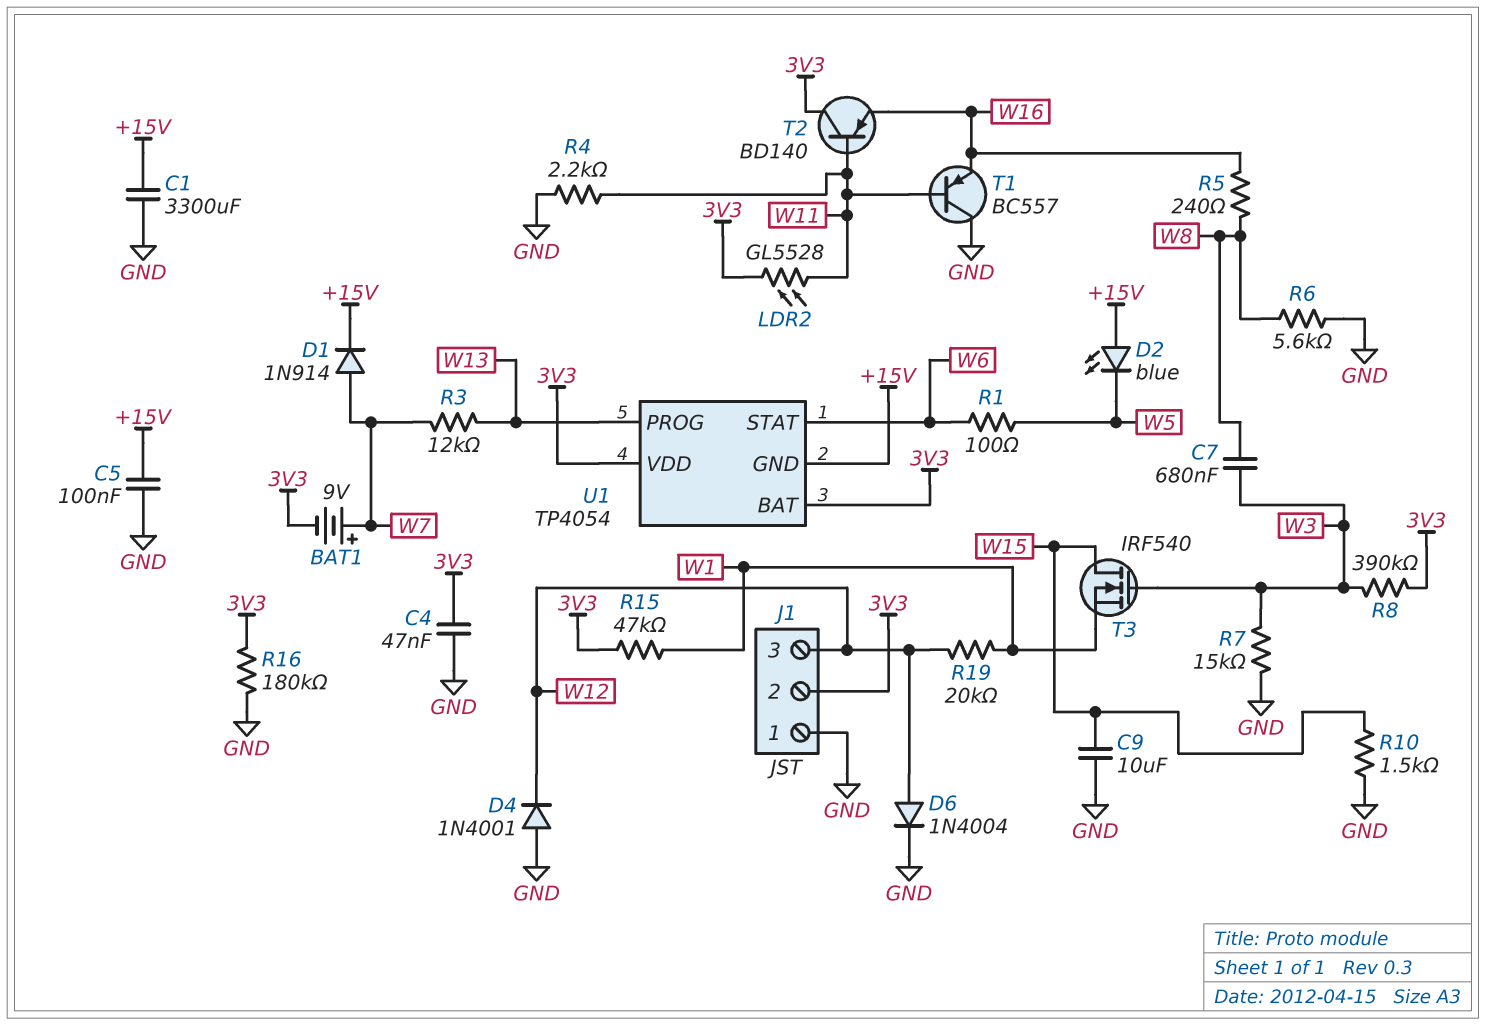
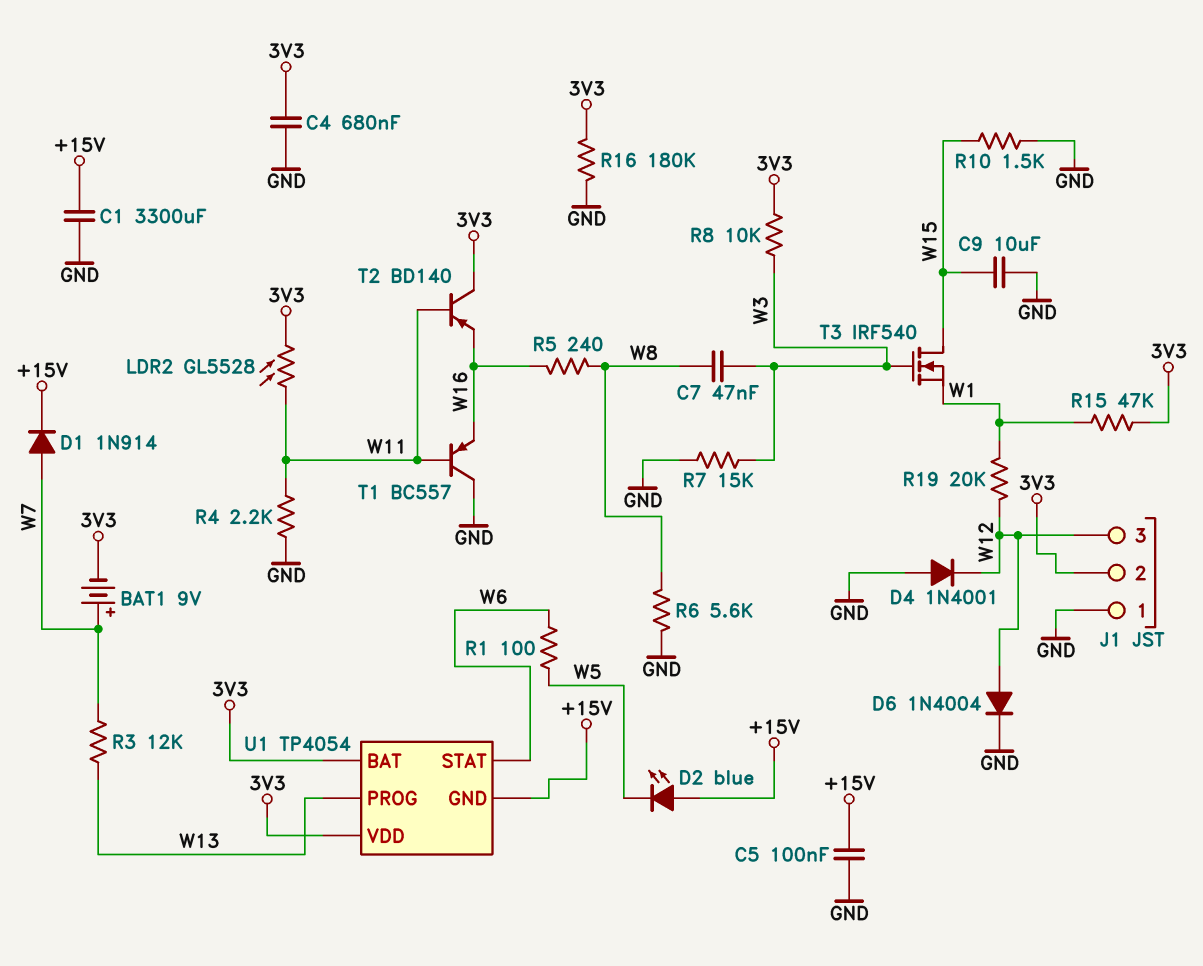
C4: 47nF (3V3, GND) -> 680nF (3V3, GND)
C7: 680nF (W3, W8) -> 47nF (W3, W8)
R8: 390k (3V3, W3) -> 10k (3V3, W3)

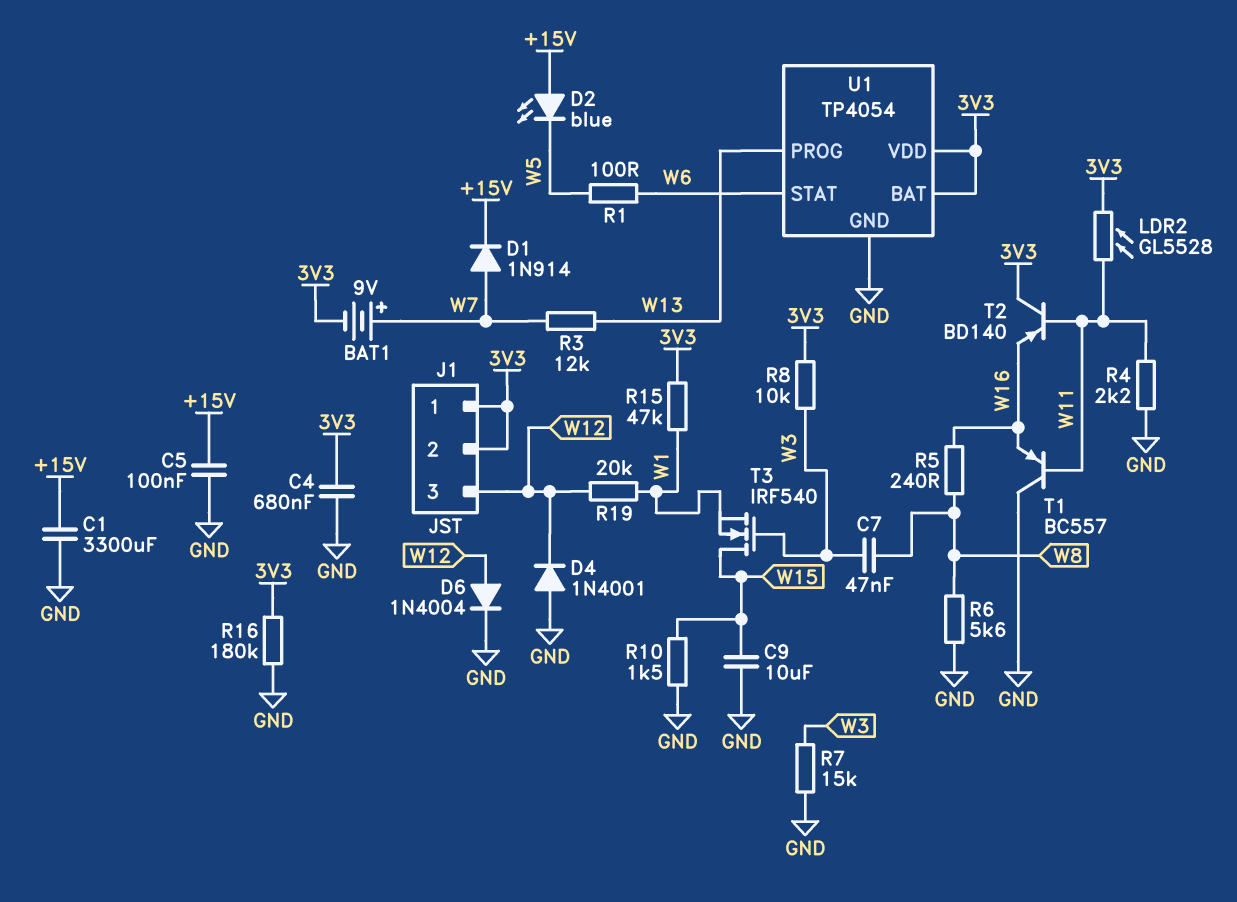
J1 pin 1: GND -> 3V3
U1 pin GND: +15V -> GND

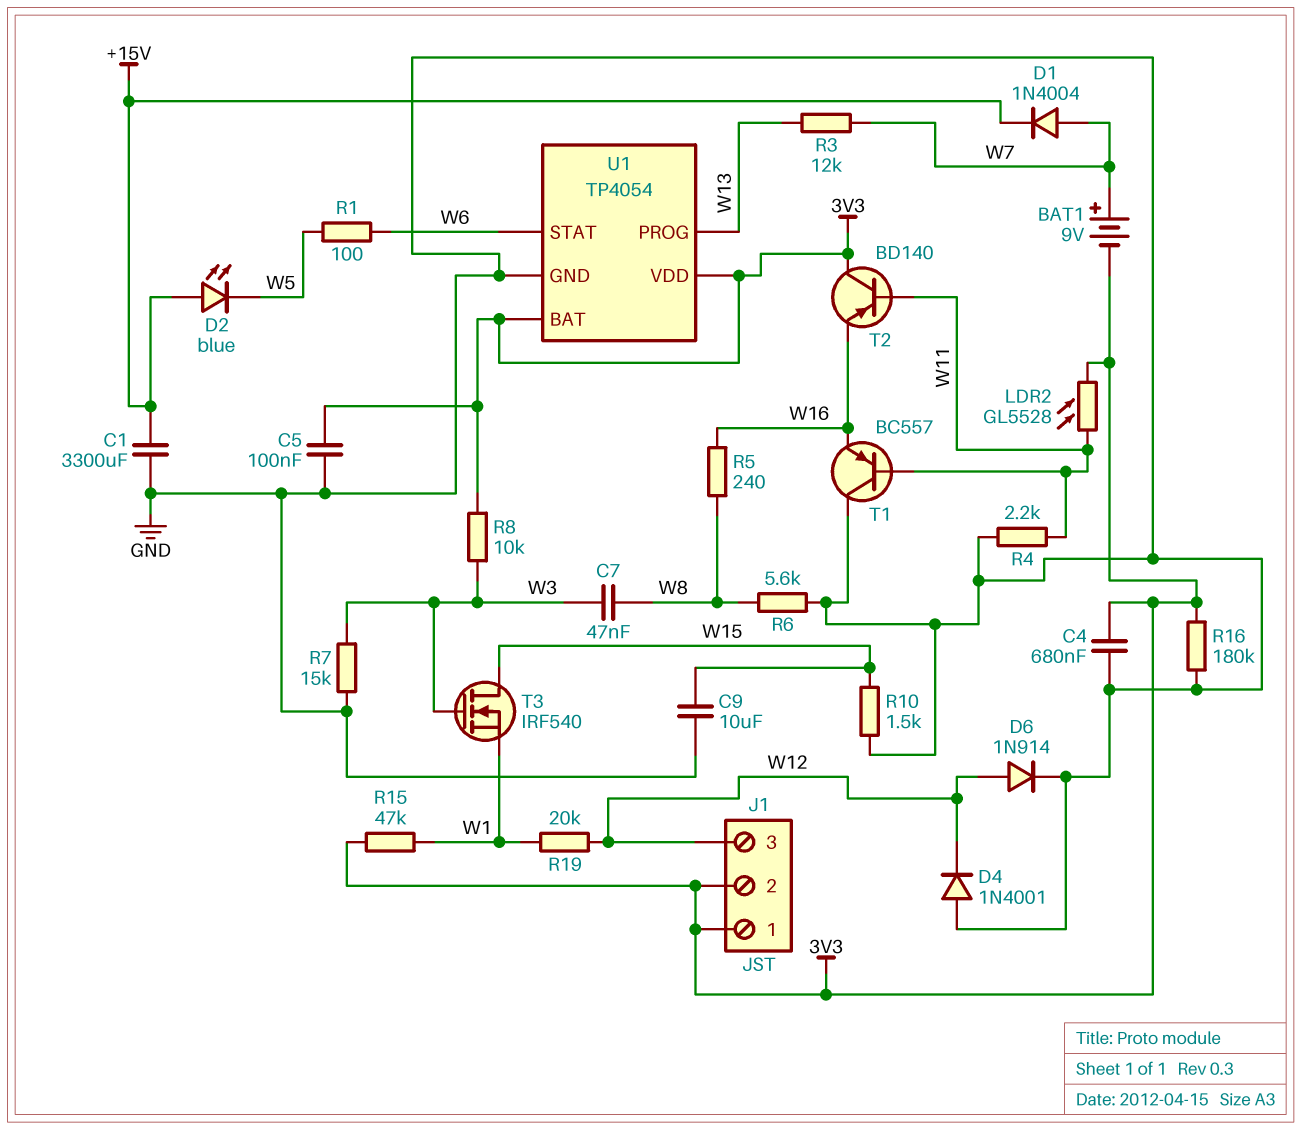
C5: 100nF (+15V, GND) -> 100nF (3V3, GND)
D1: diode 1N914 (A W7, K +15V) -> diode 1N4004 (A W7, K +15V)
D6: diode 1N4004 (A W12, K GND) -> diode 1N914 (A W12, K GND)

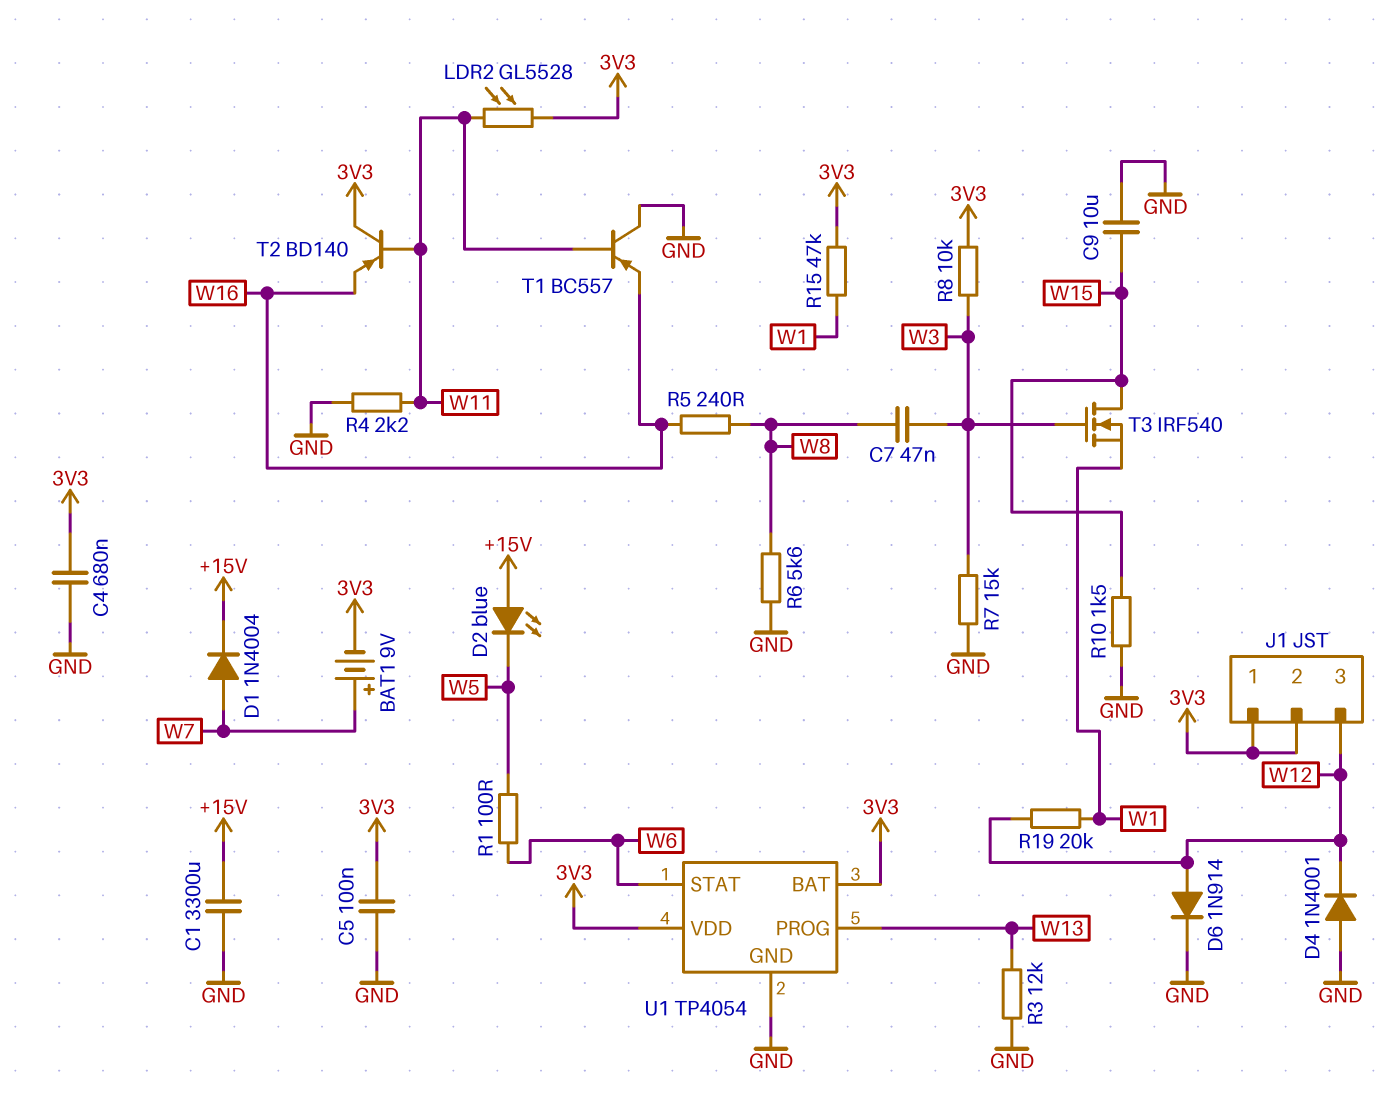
R3: 12k (W7, W13) -> 12k (GND, W13)
R16: 180k (3V3, GND) -> none

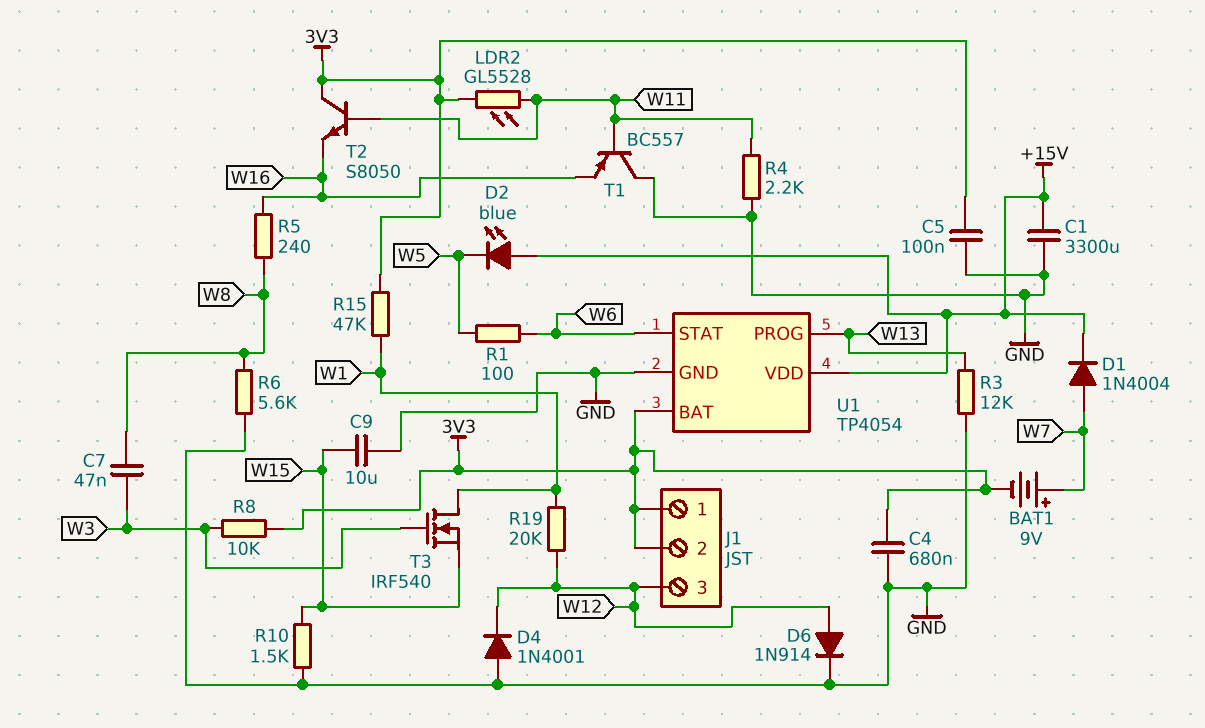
R7: 15k (GND, W3) -> none
T2: PNP BD140 (B W11, C 3V3, E W16) -> NPN S8050 (B W11, C 3V3, E W16)
T3: NMOS IRF540 (G W3, D W15, S W1) -> NMOS IRF540 (G W3, D W1, S W15)
U1 pin VDD: 3V3 -> +15V

